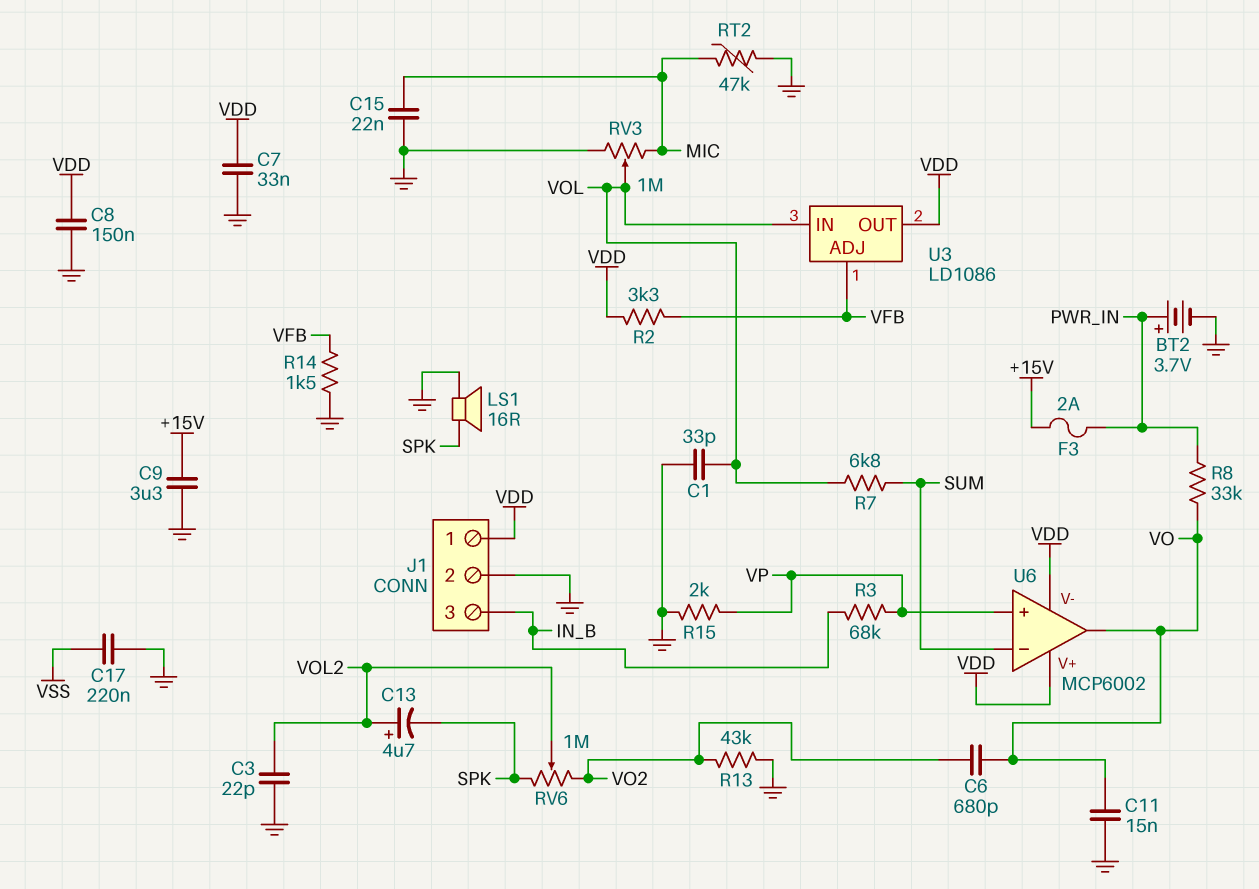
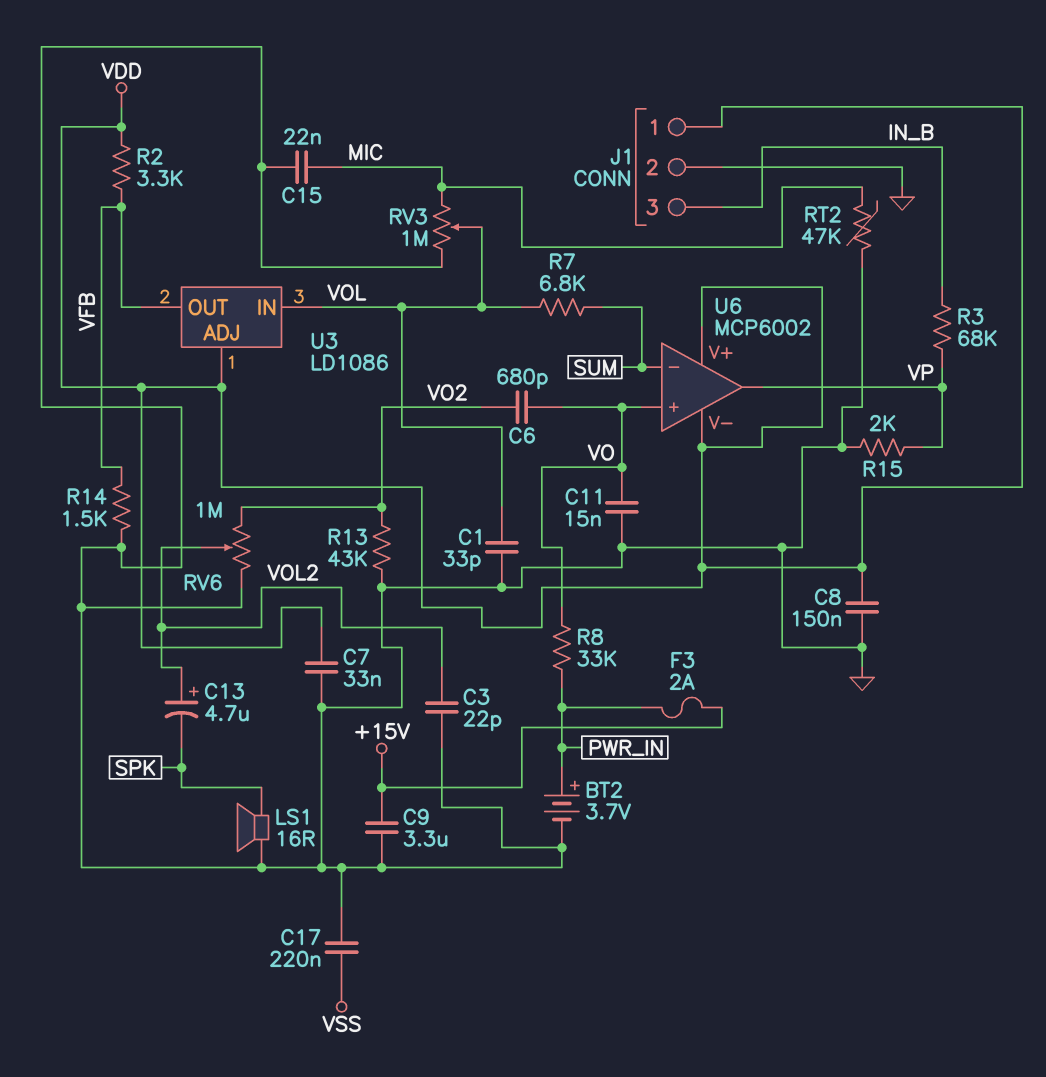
RV6: 1M (SPK, VO2, wiper VOL2) -> 1M (GND, VO2, wiper VOL2)
U3 pin ADJ: VFB -> VDD
U3 pin OUT: VDD -> VFB
U6 pin in+: VP -> VO
U6 pin out: VO -> VP

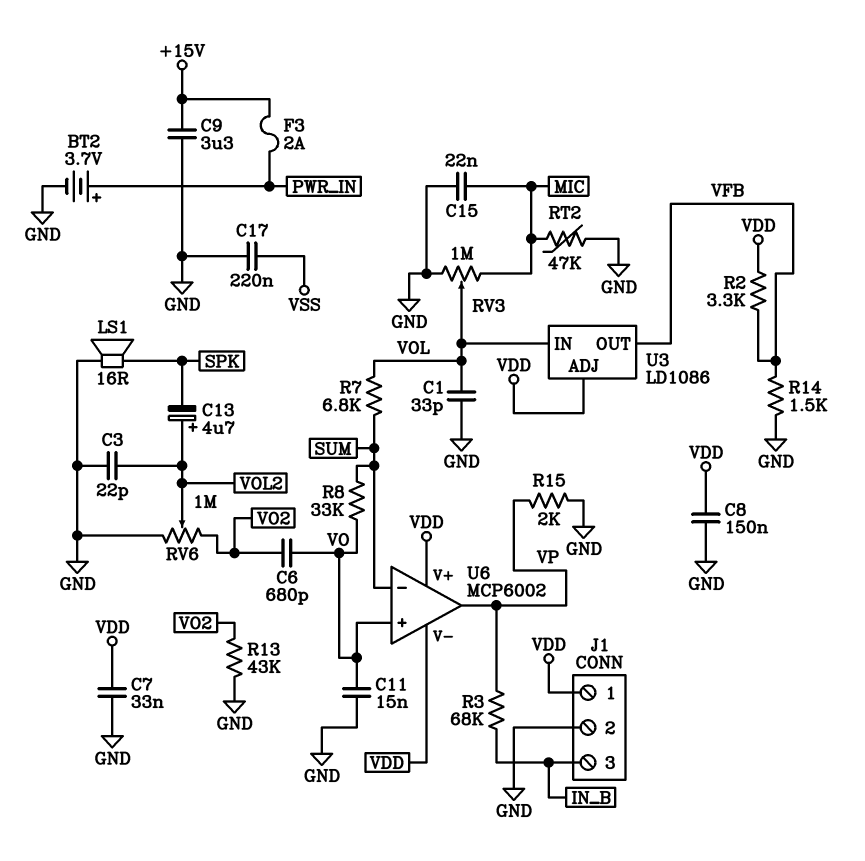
R8: 33k (PWR_IN, VO) -> 33k (SUM, VO)

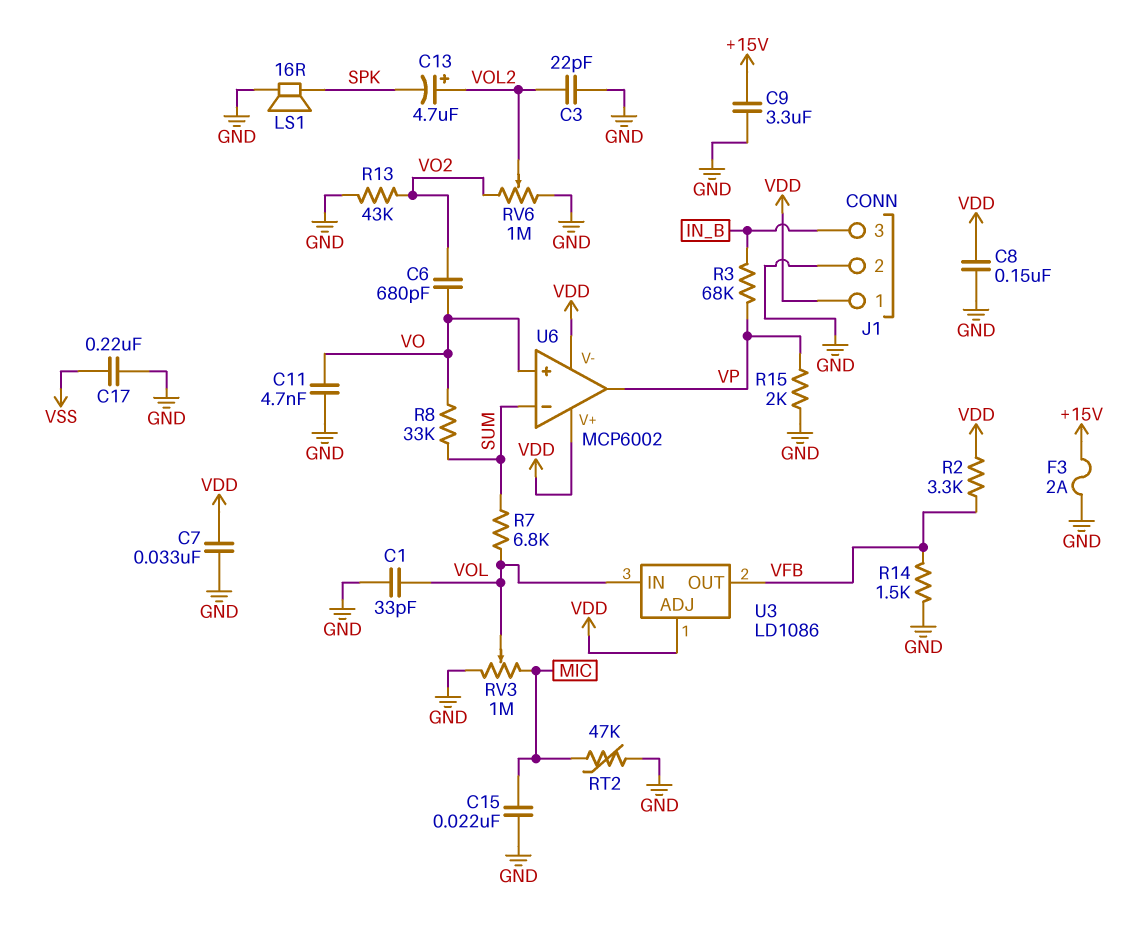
BT2: 3.7V (plus PWR_IN, minus GND) -> none
C11: 15nF (GND, VO) -> 4.7nF (GND, VO)
F3: 2A (+15V, PWR_IN) -> 2A (+15V, GND)

